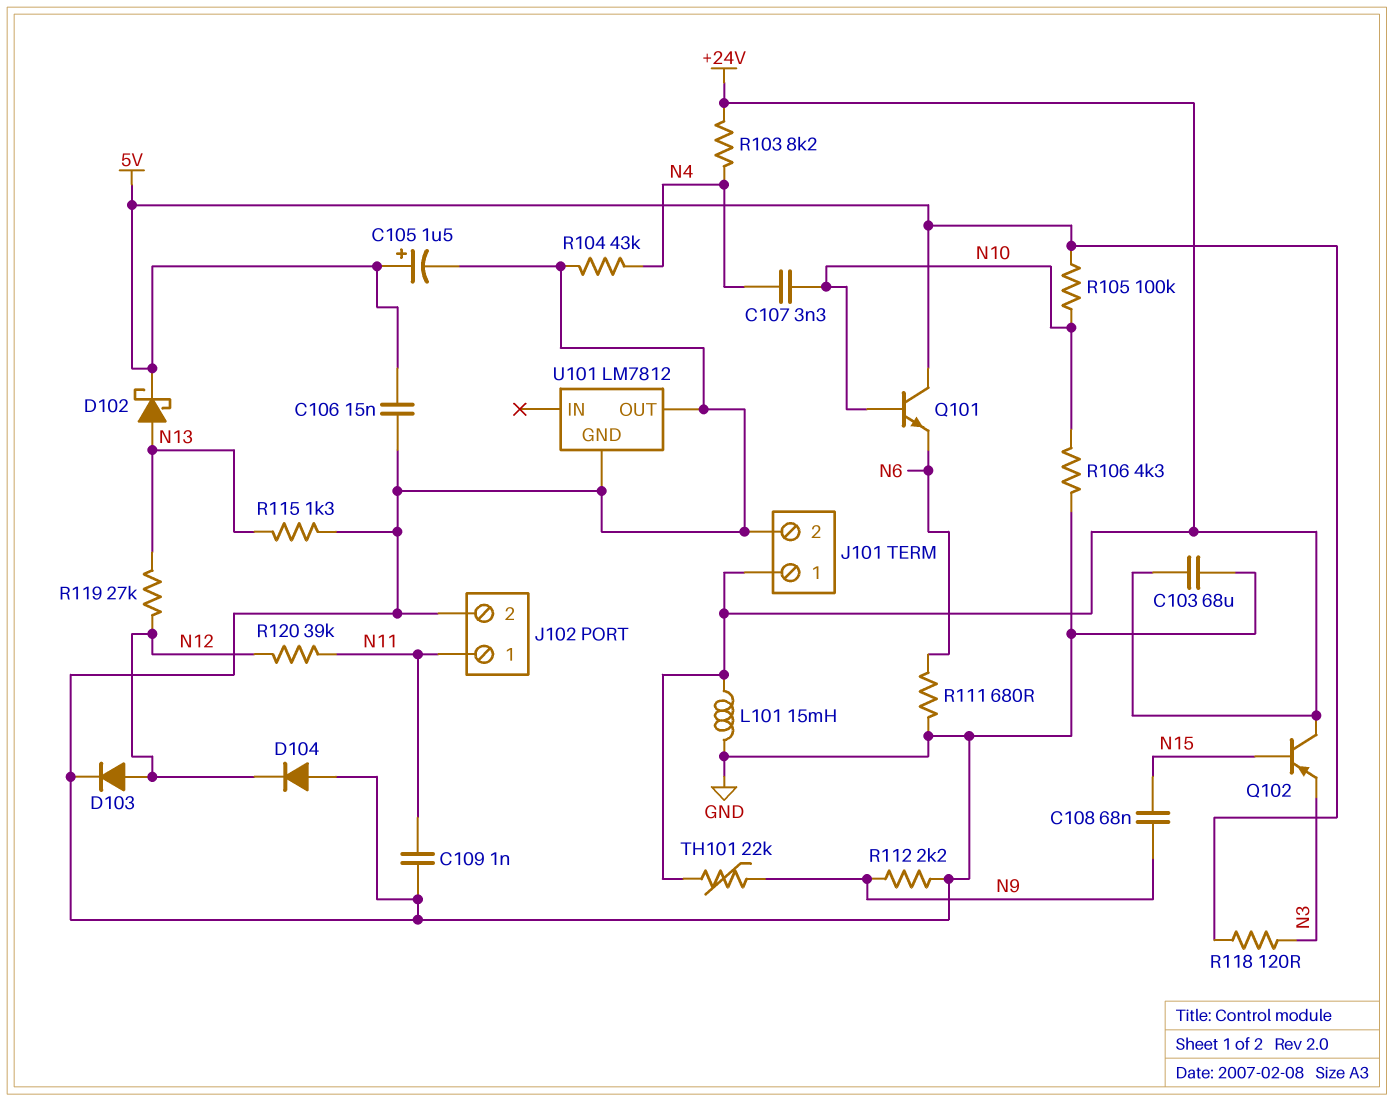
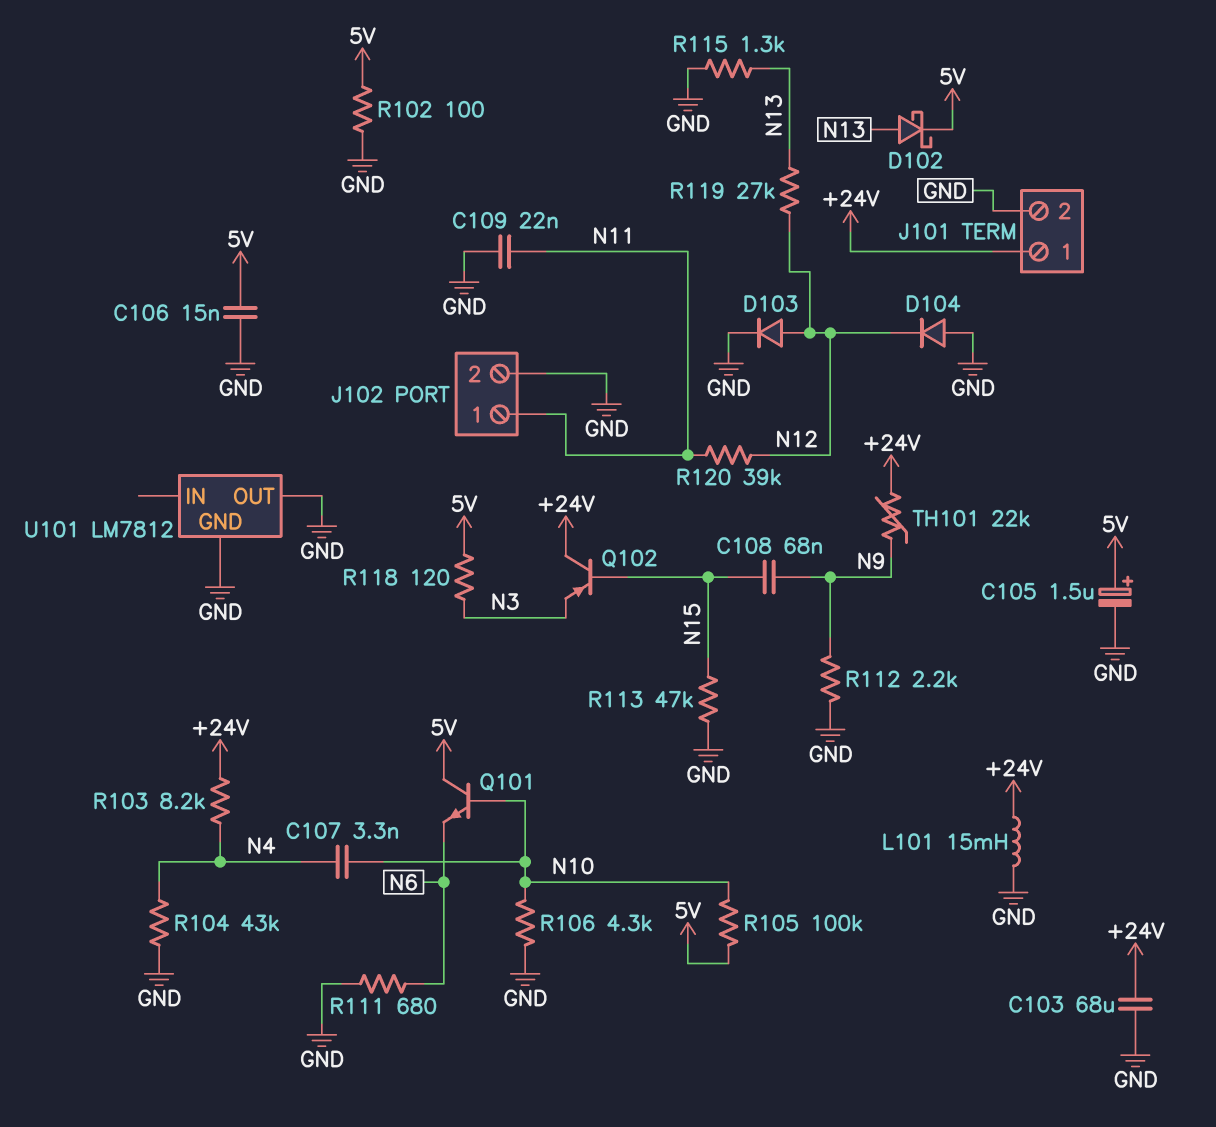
C109: 1nF (GND, N11) -> 22nF (GND, N11)
R102: none -> 100 (5V, GND)
R113: none -> 47k (GND, N15)

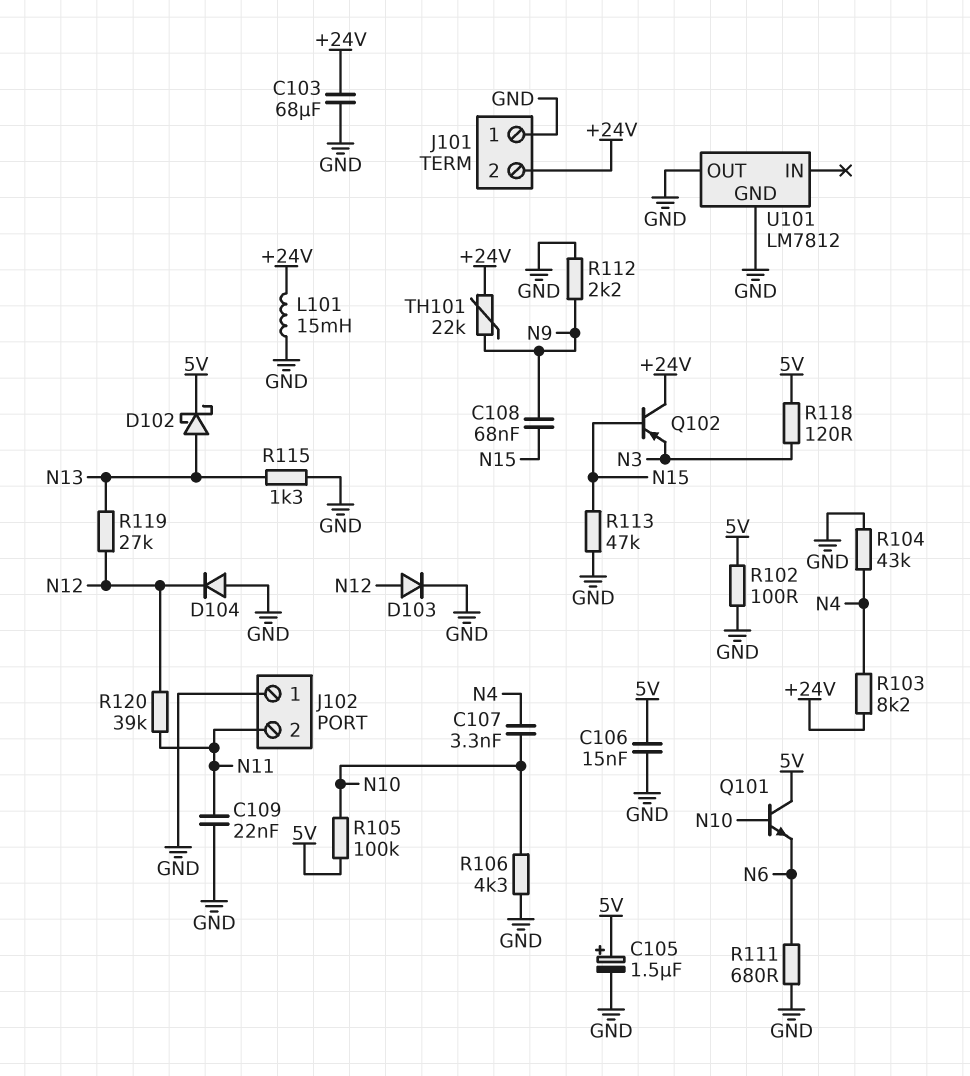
J101 pin 1: +24V -> GND
J101 pin 2: GND -> +24V
J102 pin 1: N11 -> GND
J102 pin 2: GND -> N11

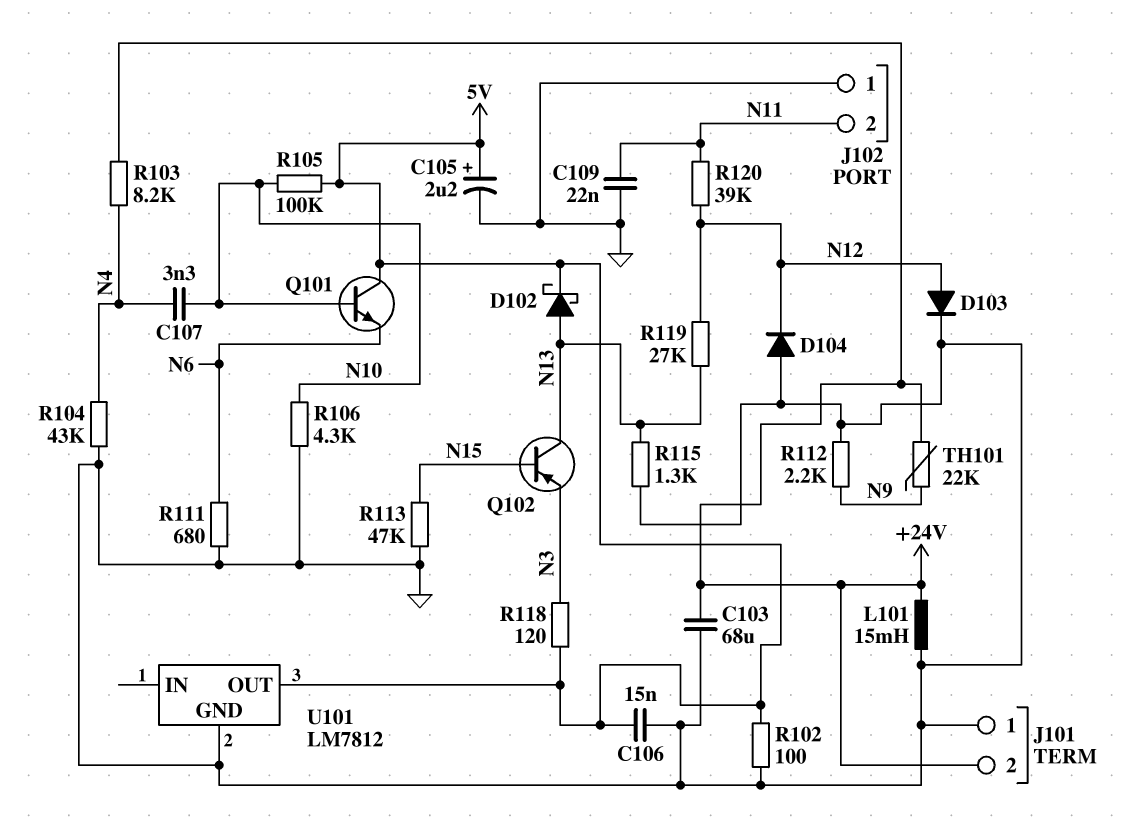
C105: 1.5uF (plus 5V, minus GND) -> 2.2uF (plus 5V, minus GND)
C108: 68nF (N9, N15) -> none
Q102: PNP (B N15, C +24V, E N3) -> PNP (B N15, C N13, E N3)
U101 pin OUT: GND -> 5V

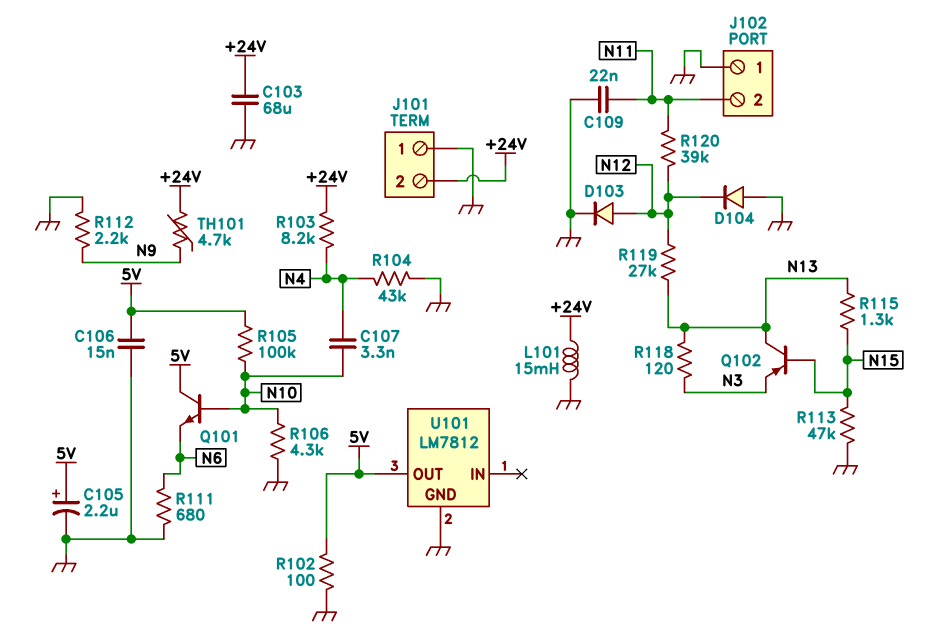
D102: schottky (A N13, K 5V) -> none
R115: 1.3k (GND, N13) -> 1.3k (N13, N15)
R118: 120 (5V, N3) -> 120 (N3, N13)
TH101: 22k (+24V, N9) -> 4.7k (+24V, N9)

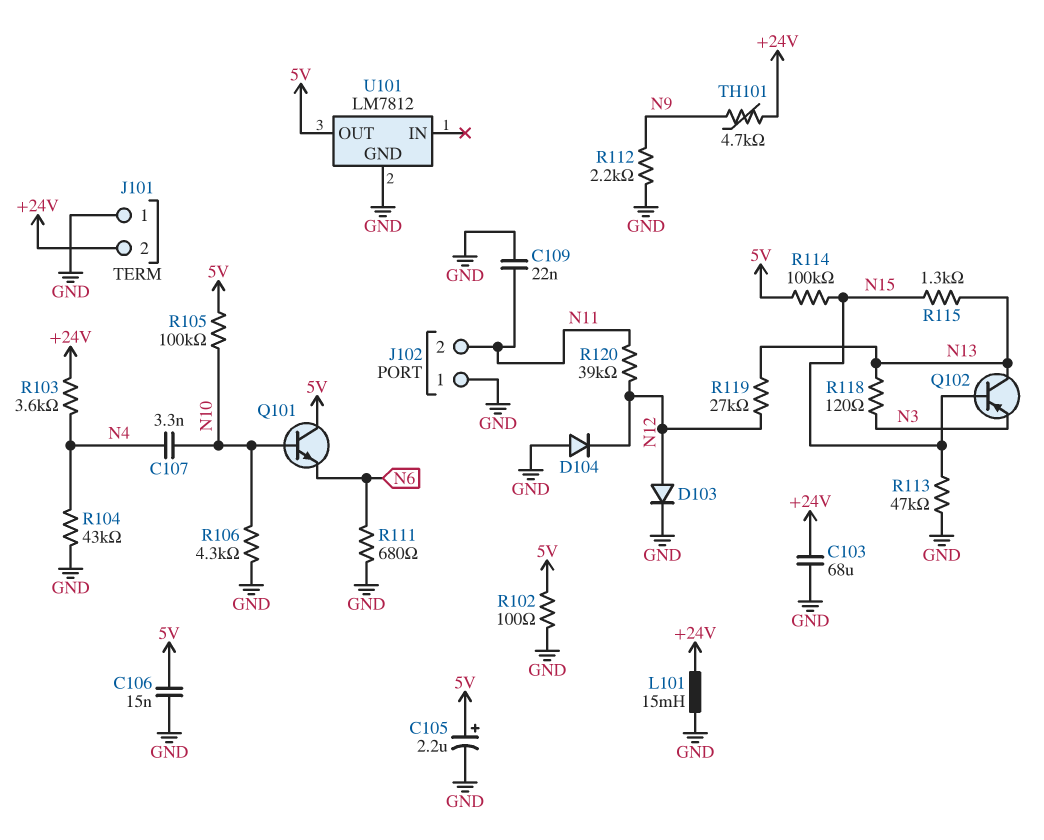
R103: 8.2k (+24V, N4) -> 3.6k (+24V, N4)
R114: none -> 100k (5V, N15)

